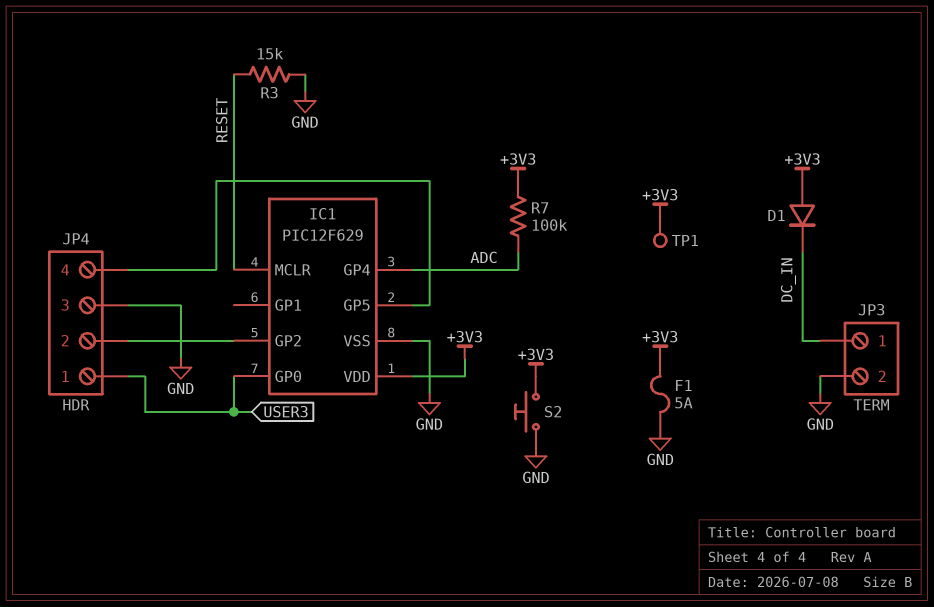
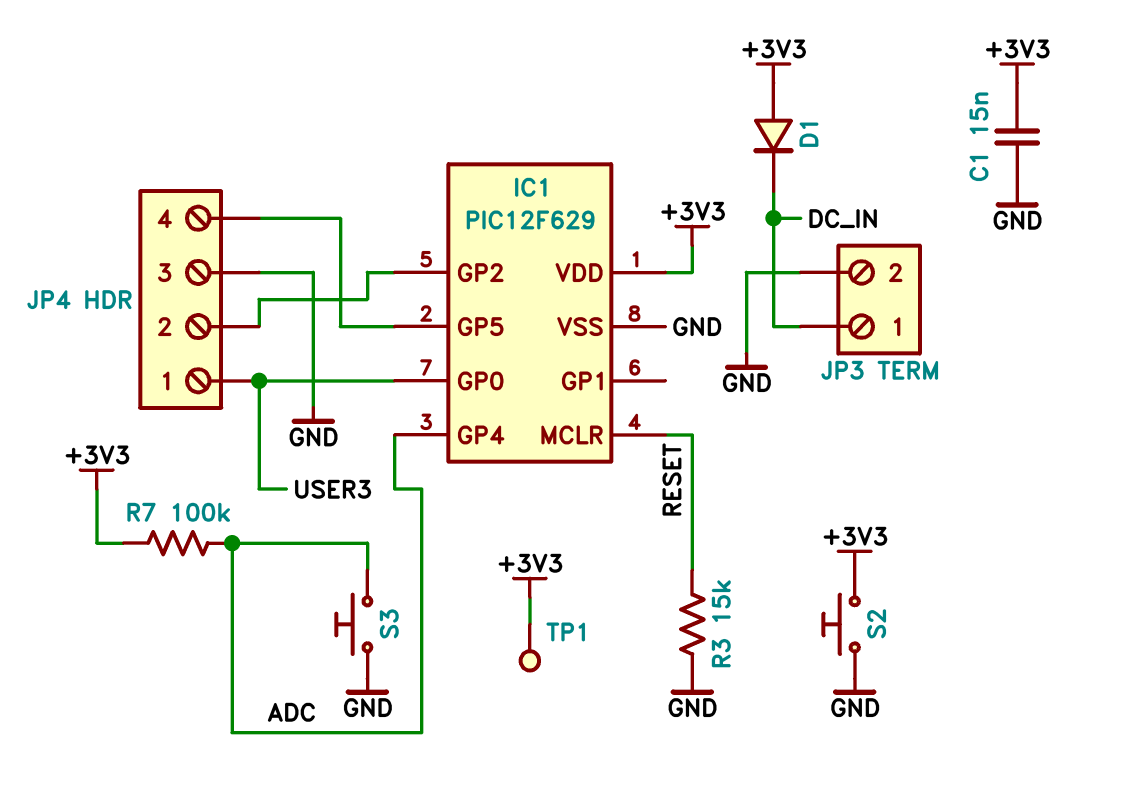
C1: none -> 15nF (+3V3, GND)
F1: 5A (+3V3, GND) -> none
S3: none -> button (ADC, GND)

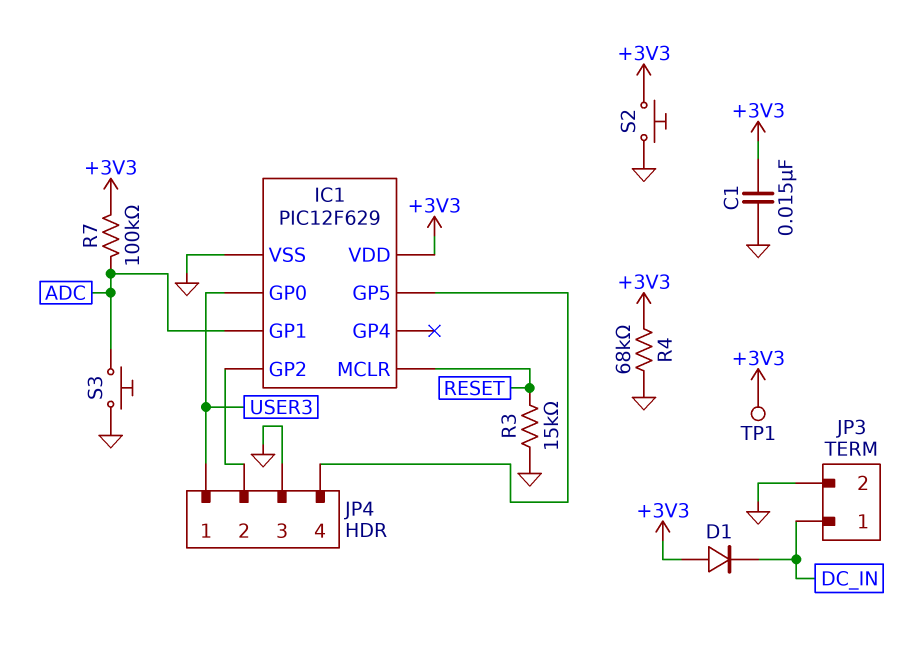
IC1 pin GP1: none -> ADC
IC1 pin GP4: ADC -> none
R4: none -> 68k (+3V3, GND)

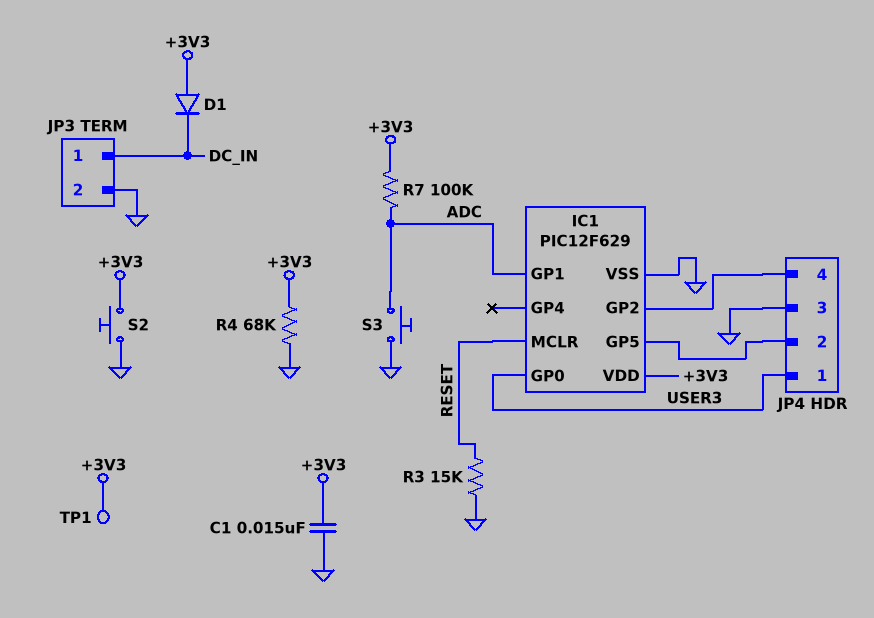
JP4 pin 2: IC1/GP2 -> IC1/GP5
JP4 pin 4: IC1/GP5 -> IC1/GP2

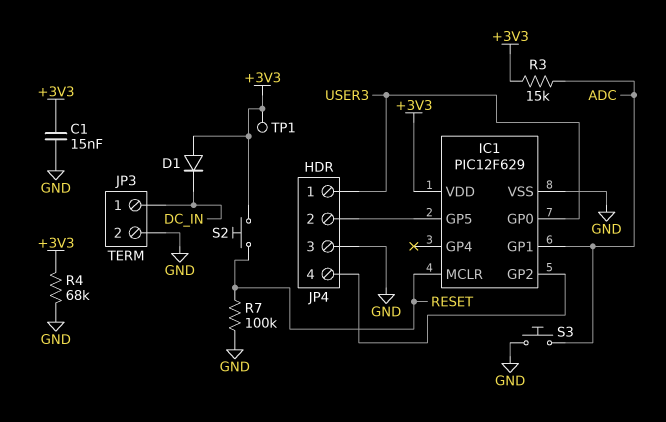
R3: 15k (GND, RESET) -> 15k (+3V3, ADC)
R7: 100k (+3V3, ADC) -> 100k (GND, RESET)
S2: button (+3V3, GND) -> button (+3V3, RESET)

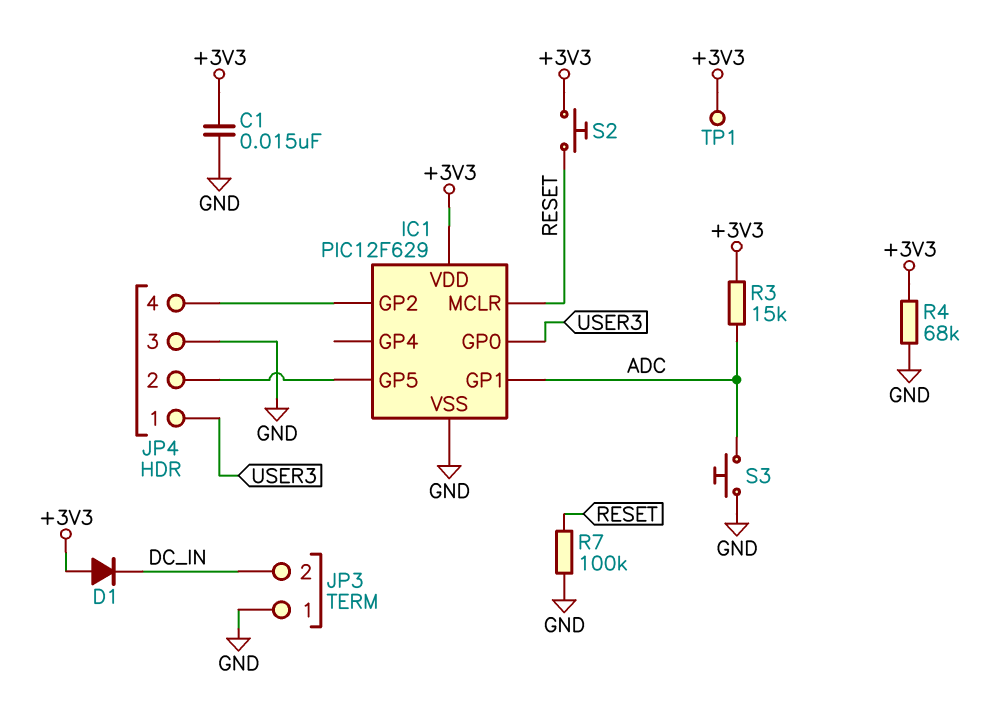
JP3 pin 1: DC_IN -> GND
JP3 pin 2: GND -> DC_IN

